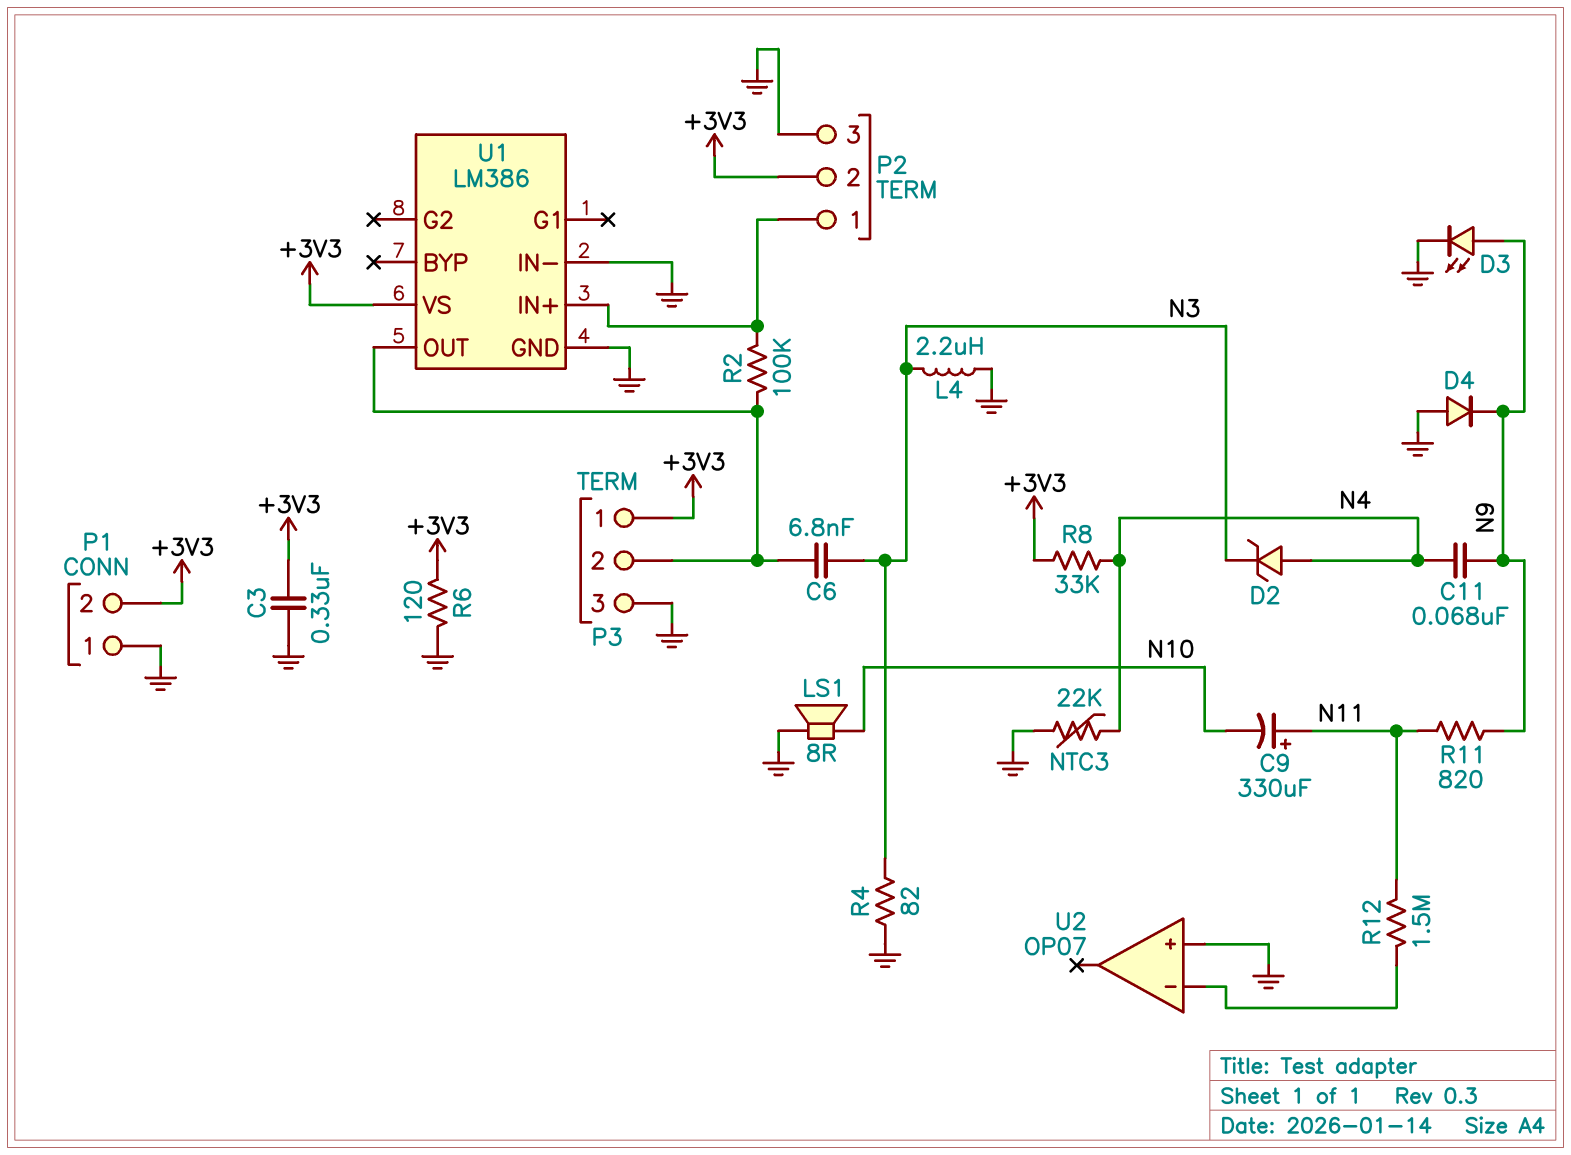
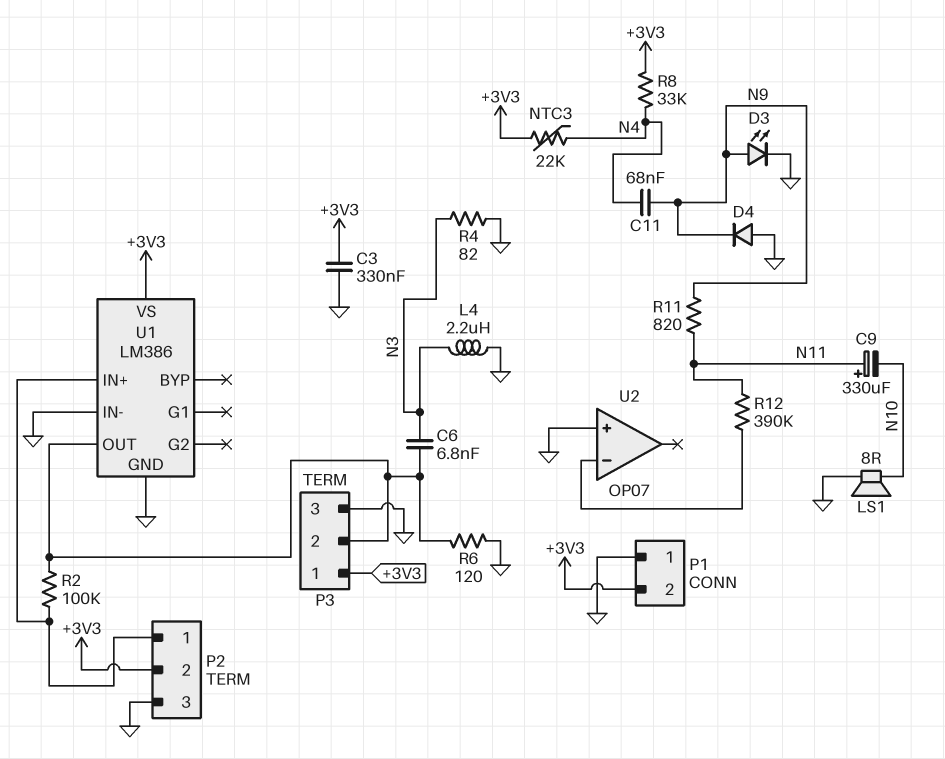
D2: zener (A N4, K N3) -> none
NTC3: 22k (GND, N4) -> 22k (+3V3, N4)
R6: 120 (+3V3, GND) -> 120 (GND, P3/2)
R12: 1.5M (N11, U2/in-) -> 390k (N11, U2/in-)

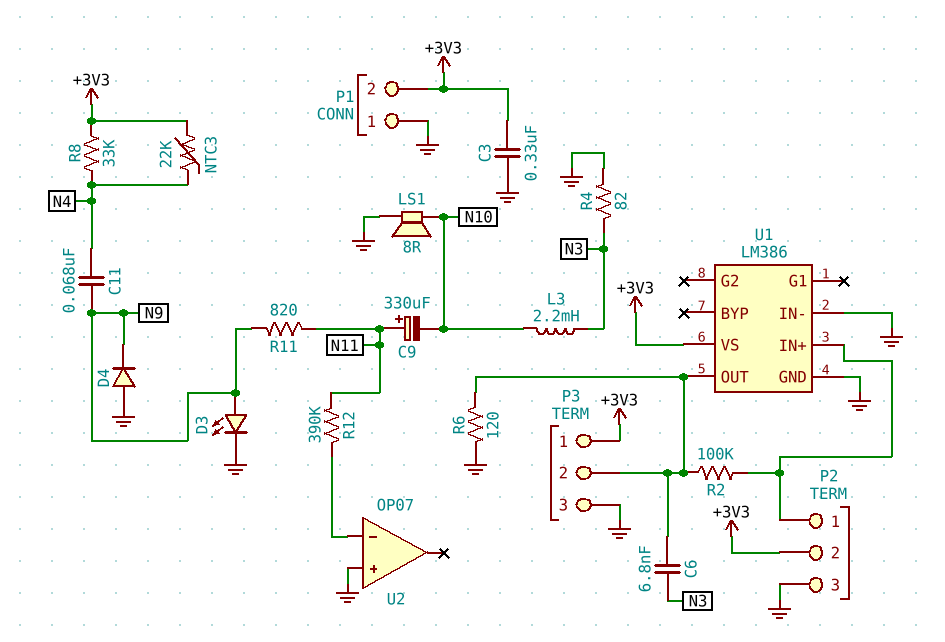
L3: none -> 2.2mH (N3, N10)
L4: 2.2uH (GND, N3) -> none

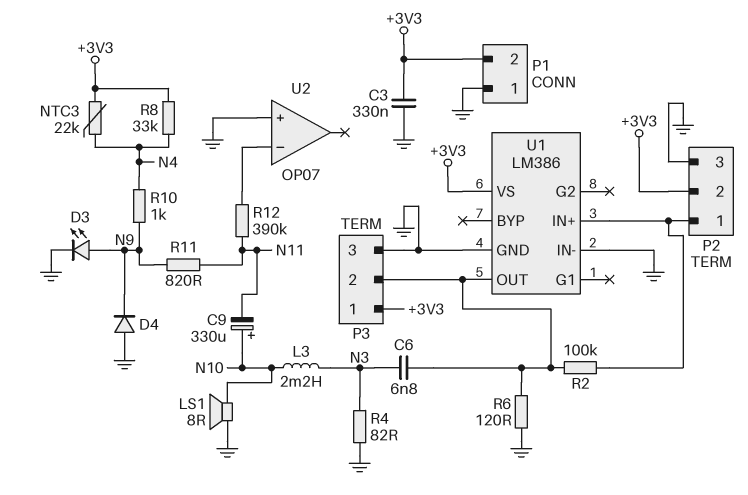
C9: 330uF (plus N11, minus N10) -> 330uF (plus N10, minus N11)
C11: 68nF (N4, N9) -> none
R10: none -> 1k (N4, N9)

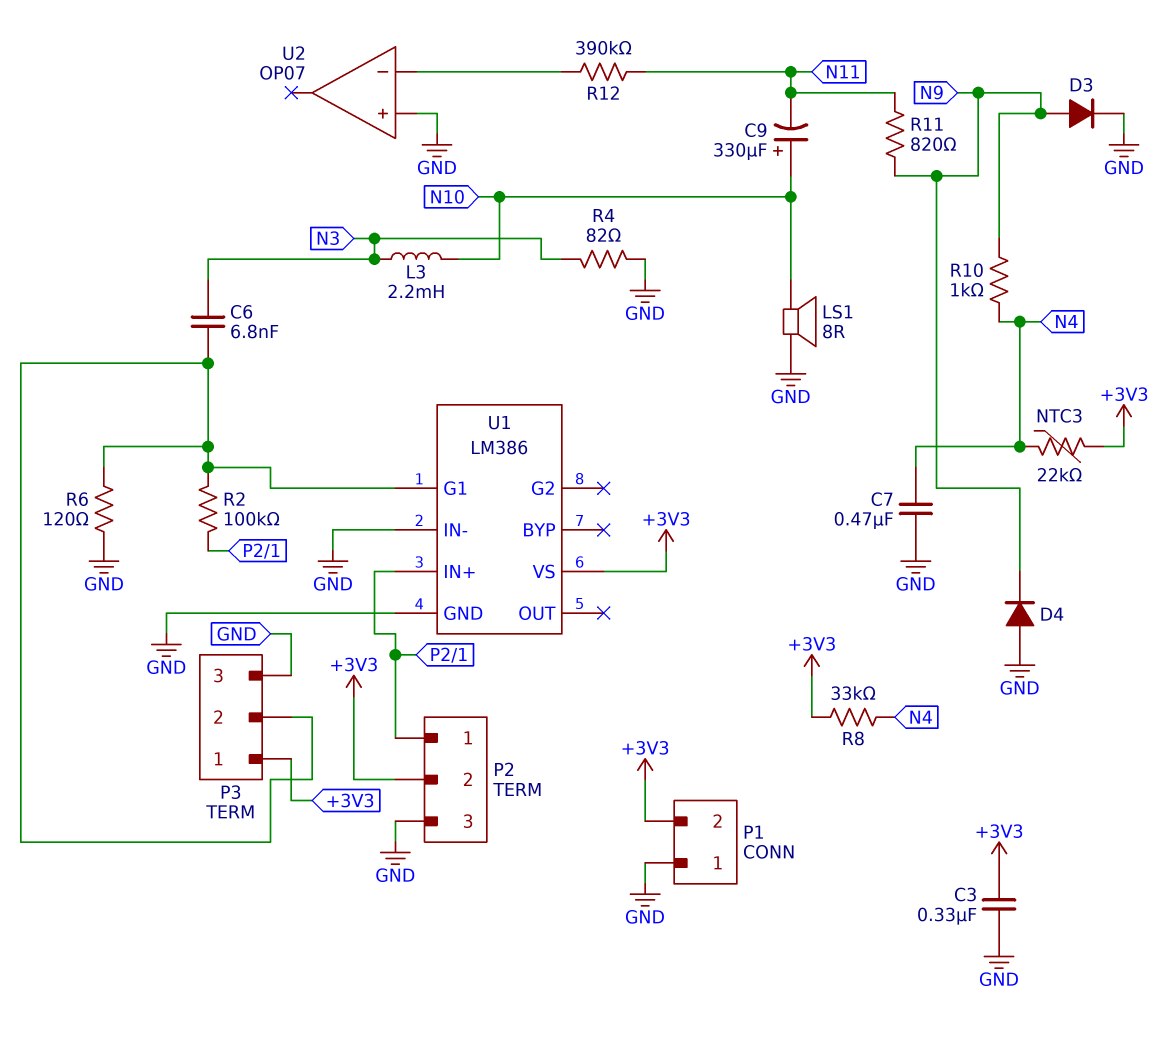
C7: none -> 470nF (GND, N4)
D3: LED (A N9, K GND) -> diode (A N9, K GND)
U1 pin G1: none -> P3/2
U1 pin OUT: P3/2 -> none

